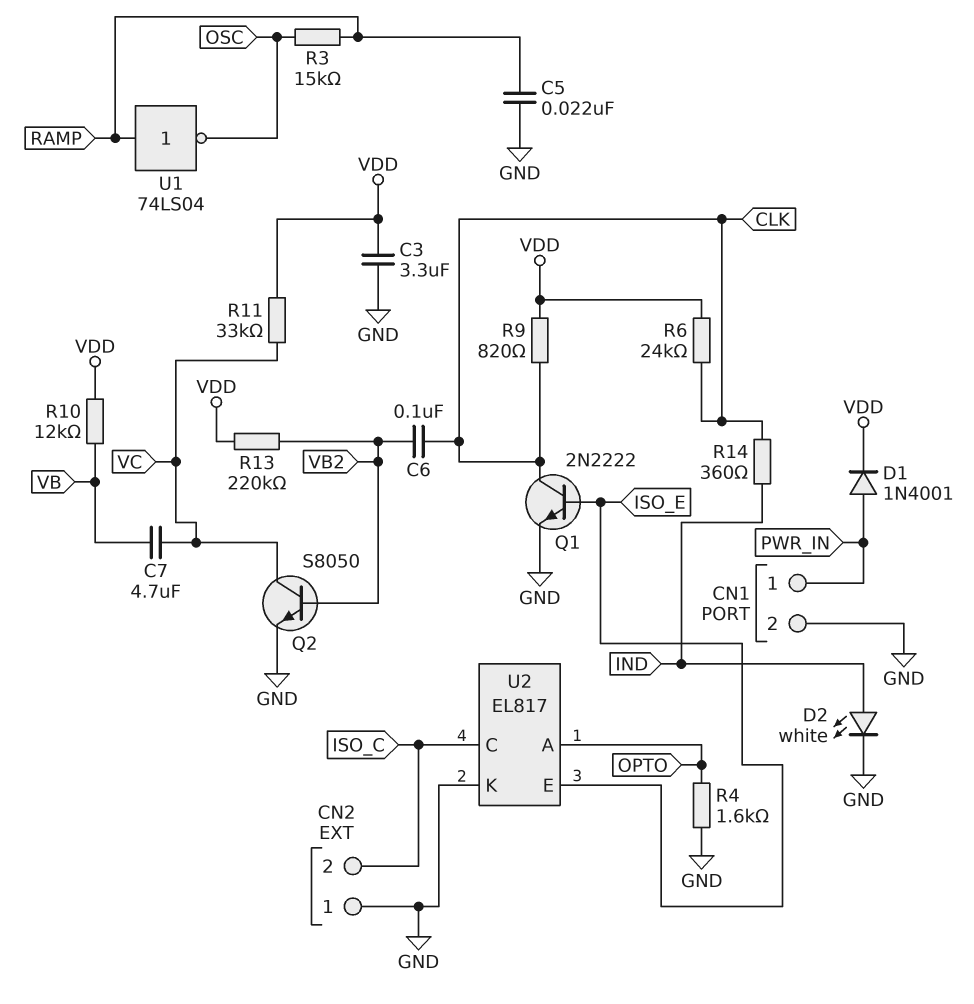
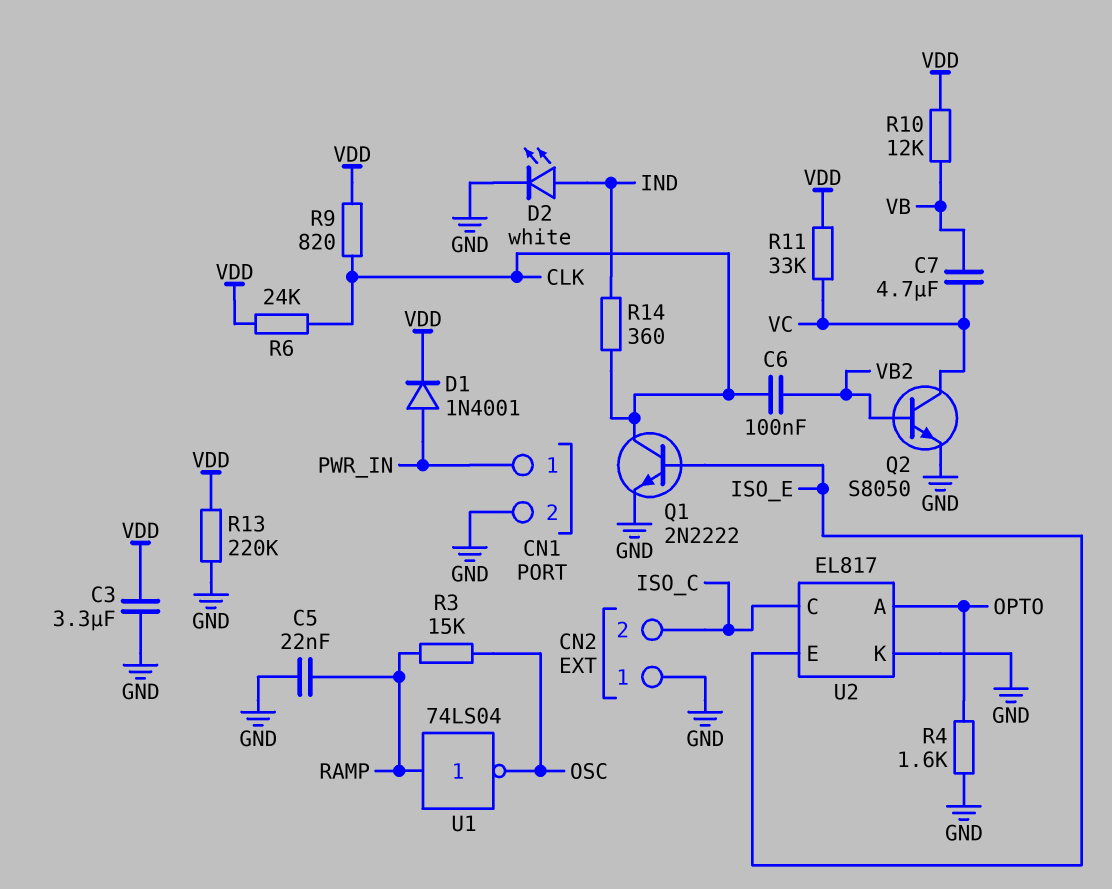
R13: 220k (VB2, VDD) -> 220k (GND, VDD)

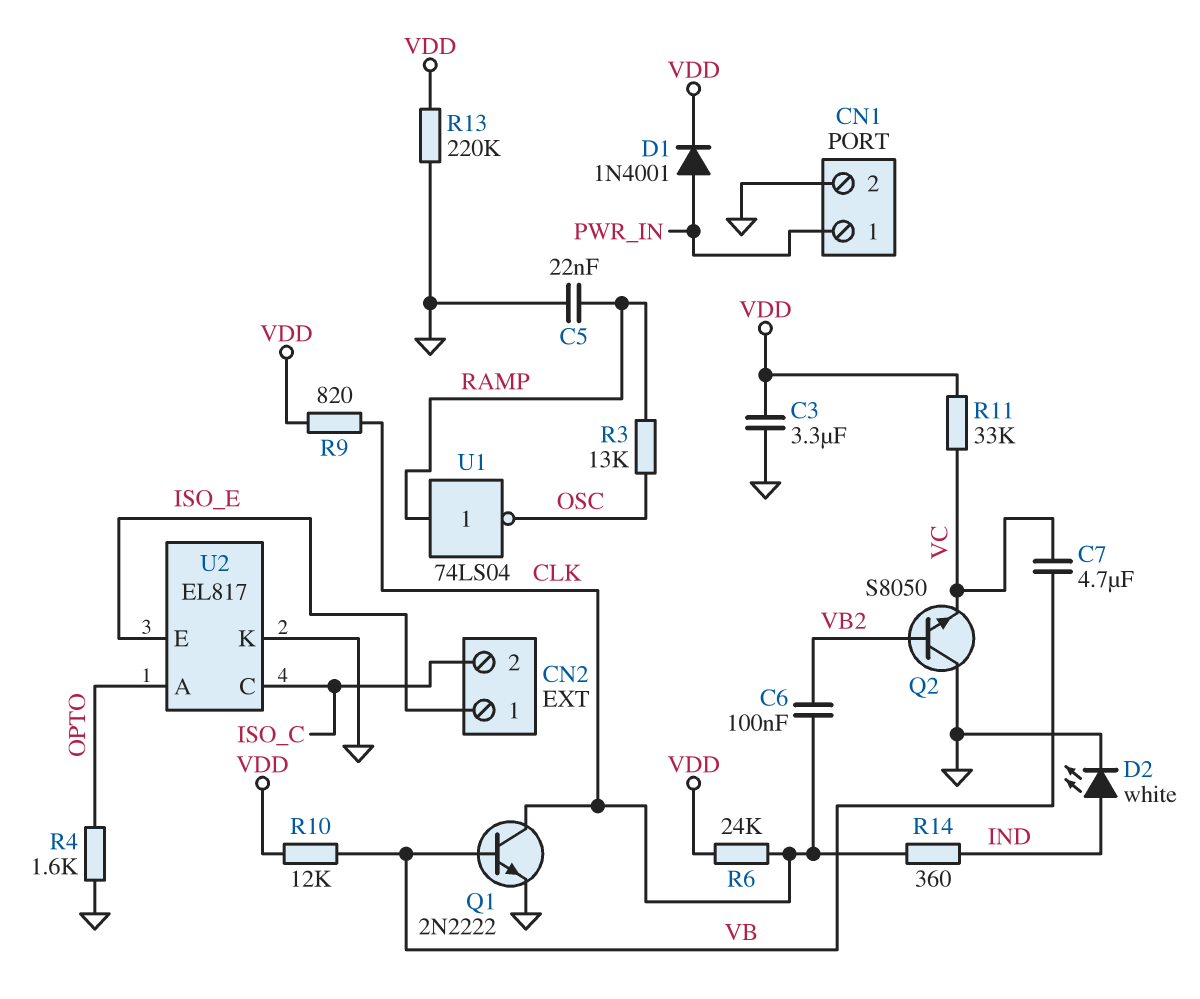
CN2 pin 1: GND -> ISO_E
Q1: NPN 2N2222 (B ISO_E, C CLK, E GND) -> NPN 2N2222 (B VB, C CLK, E GND)
Q2: NPN S8050 (B VB2, C VC, E GND) -> NPN S8050 (B VB2, C GND, E VC)
R3: 15k (OSC, RAMP) -> 13k (OSC, RAMP)

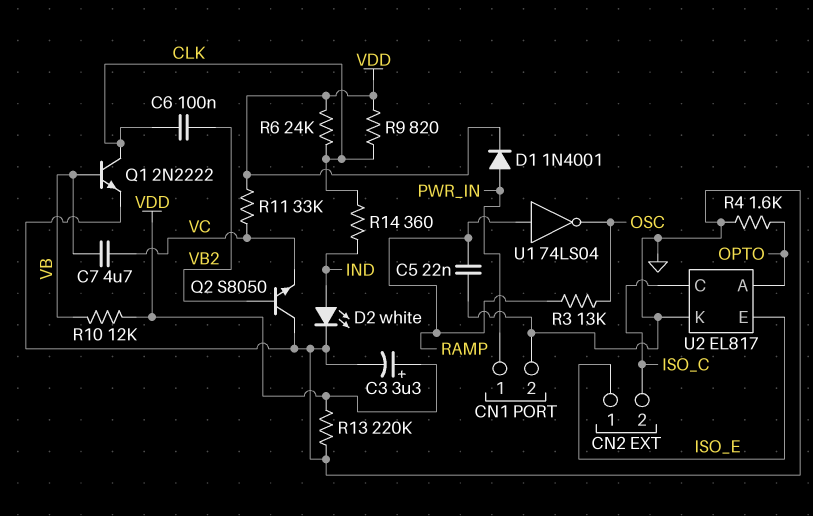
C3: 3.3uF (GND, VDD) -> 3.3uF (plus VDD, minus GND)

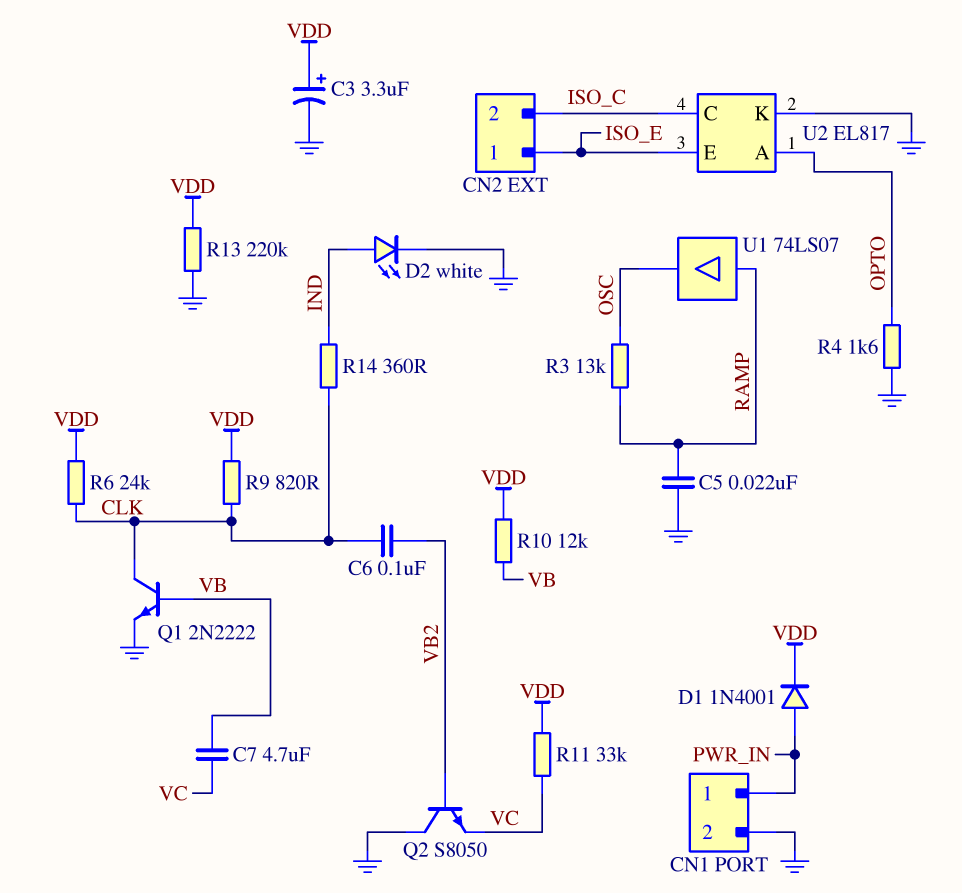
U1: NOT 74LS04 (in RAMP, out OSC) -> buffer 74LS07 (in RAMP, out OSC)

